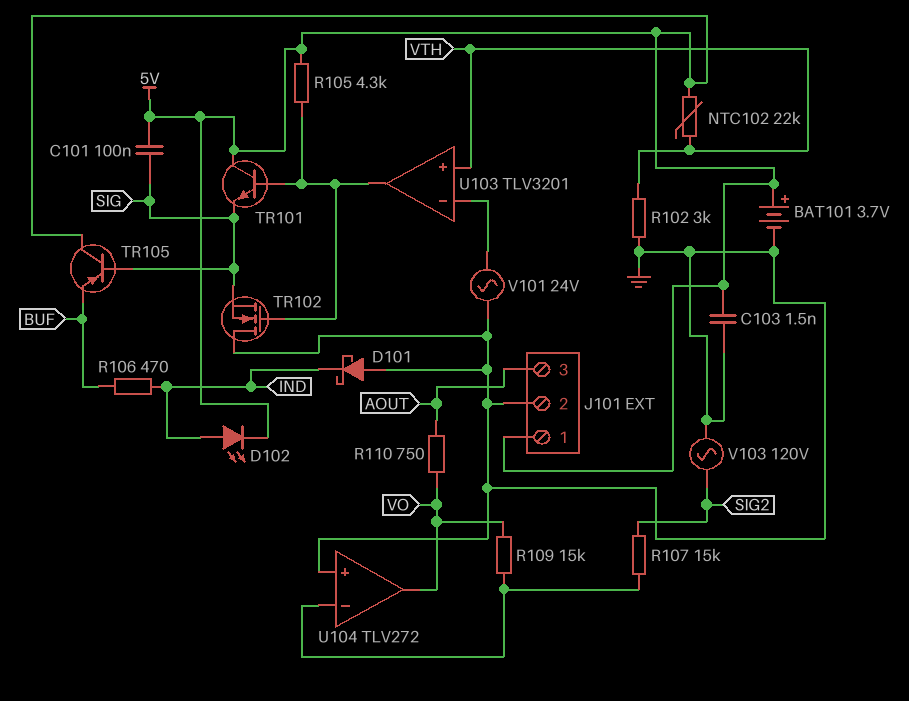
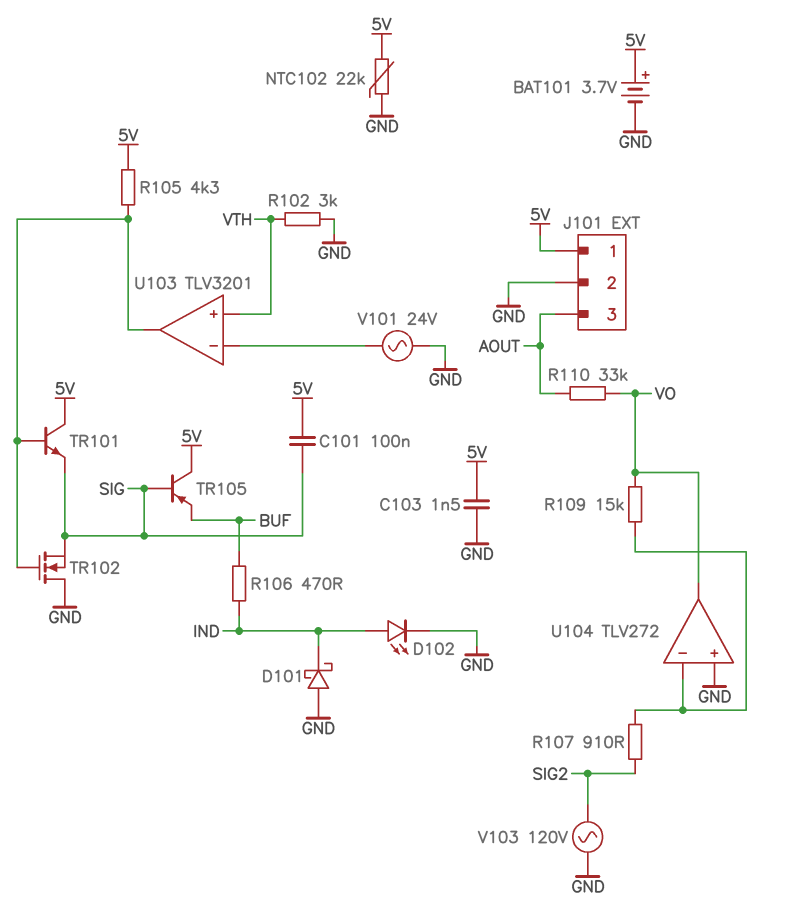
D102: LED (A IND, K 5V) -> LED (A IND, K GND)
NTC102: 22k (5V, VTH) -> 22k (5V, GND)
R107: 15k (SIG2, U104/in-) -> 910 (SIG2, U104/in-)
R110: 750 (AOUT, VO) -> 33k (AOUT, VO)

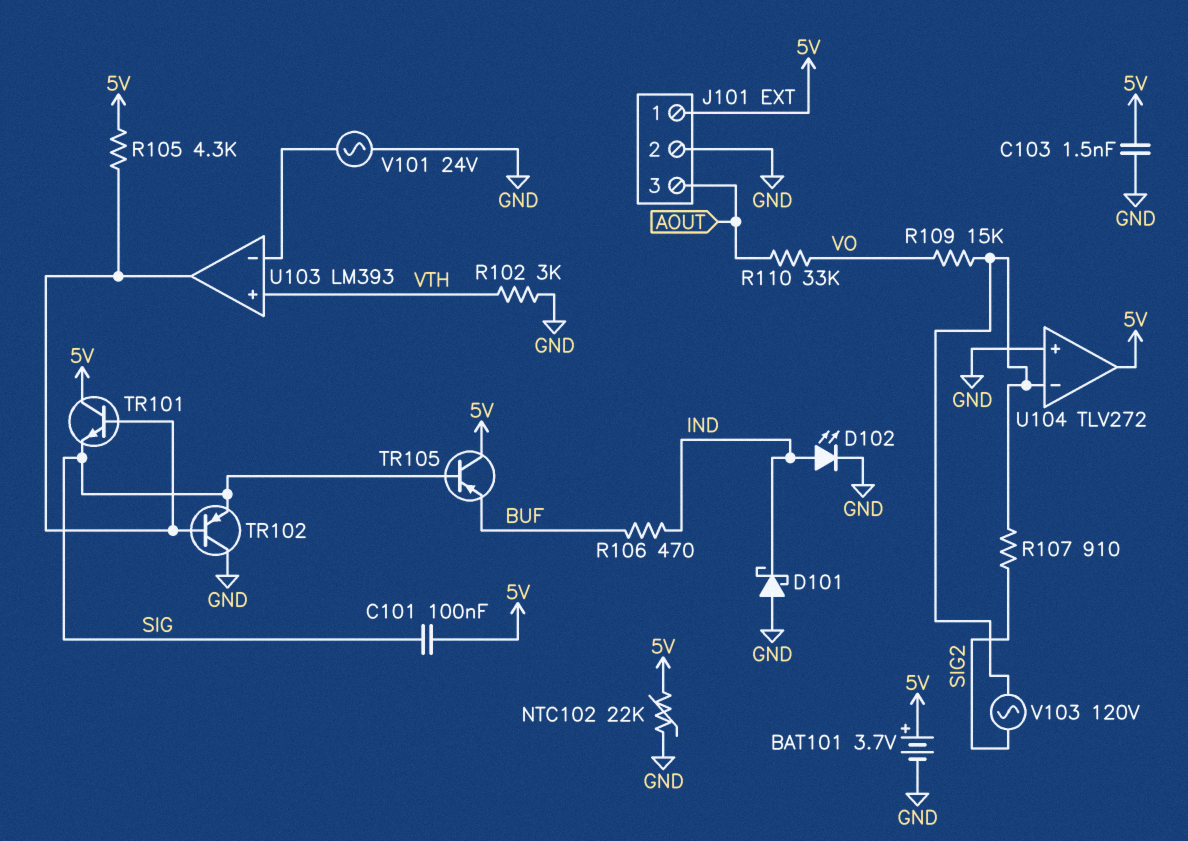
TR102: NMOS (G U103/out, D GND, S SIG) -> PNP (B U103/out, C GND, E SIG)
U103: TLV3201 -> LM393
U104 pin out: VO -> 5V
V103: AC 120V (GND, SIG2) -> AC 120V (SIG2, U104/in-)

